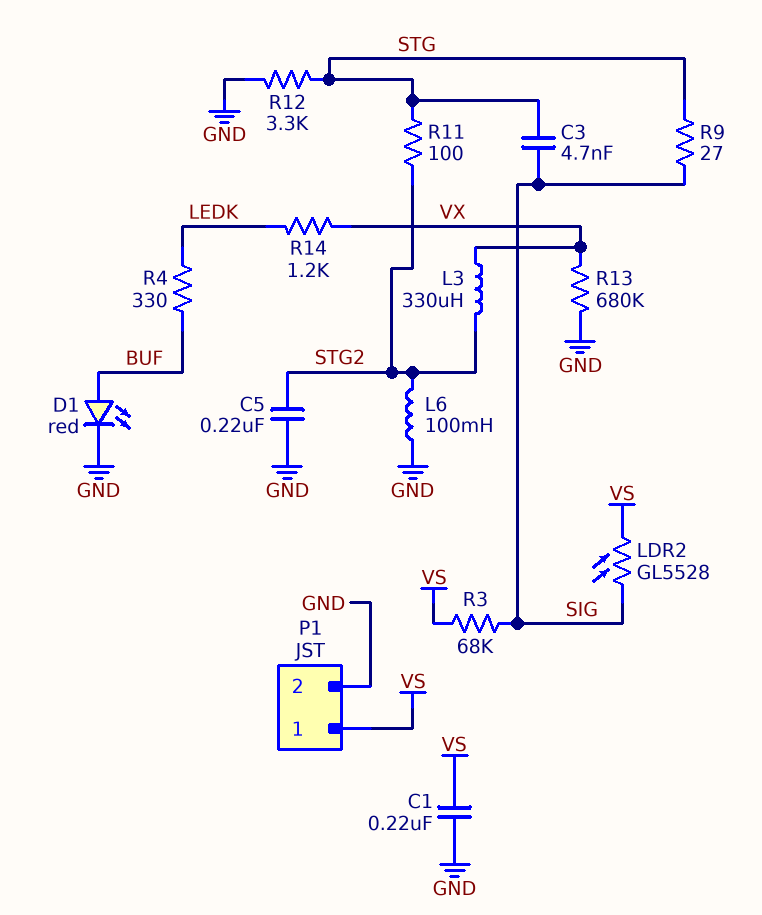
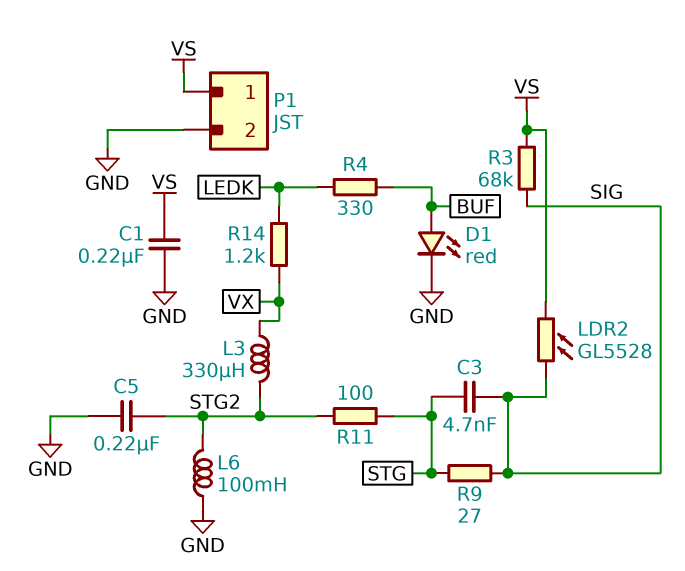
R12: 3.3k (GND, STG) -> none
R13: 680k (GND, VX) -> none

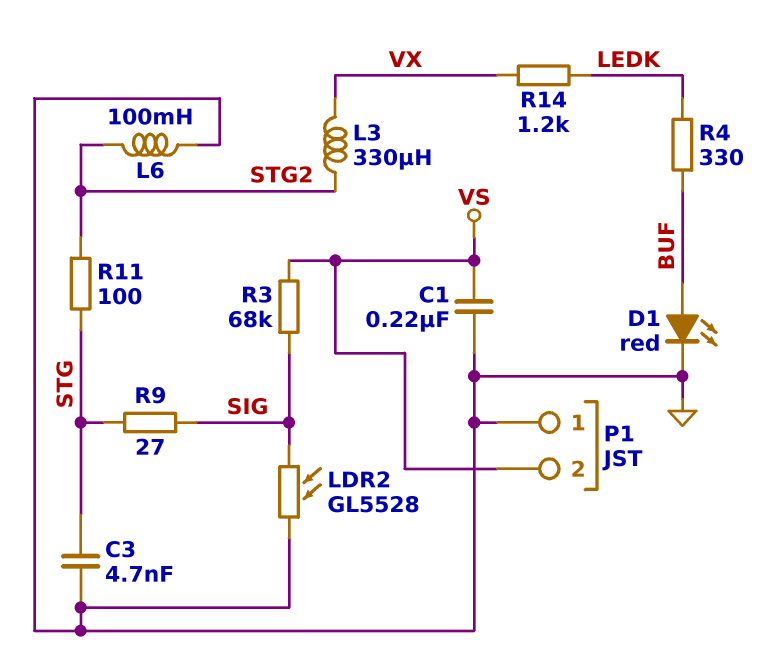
C3: 4.7nF (SIG, STG) -> 4.7nF (GND, STG)
C5: 220nF (GND, STG2) -> none
LDR2: GL5528 (SIG, VS) -> GL5528 (GND, SIG)
P1 pin 1: VS -> GND
P1 pin 2: GND -> VS

